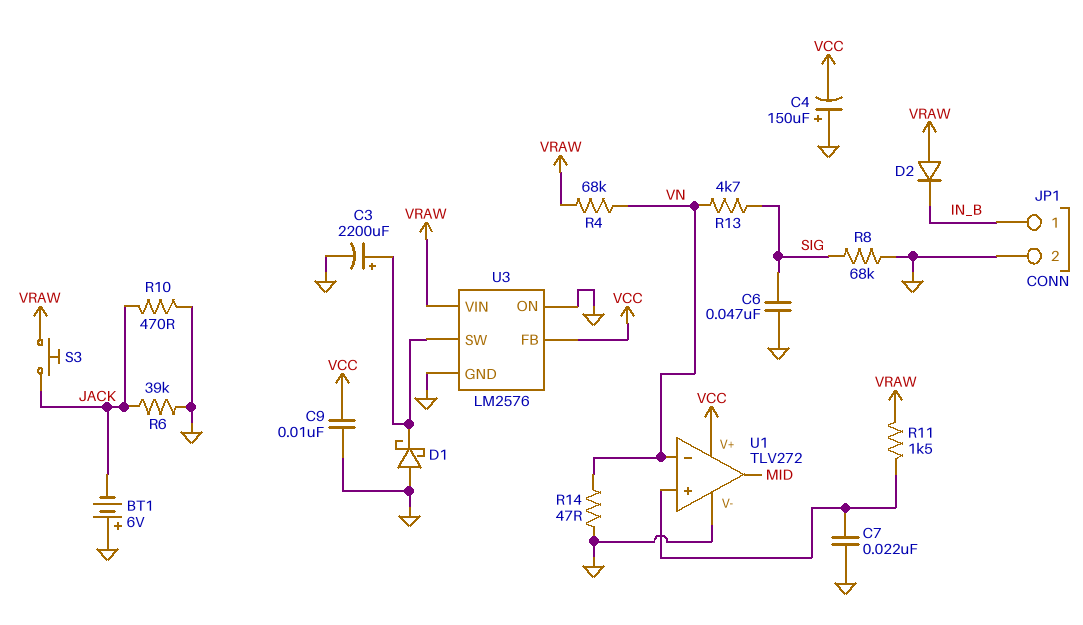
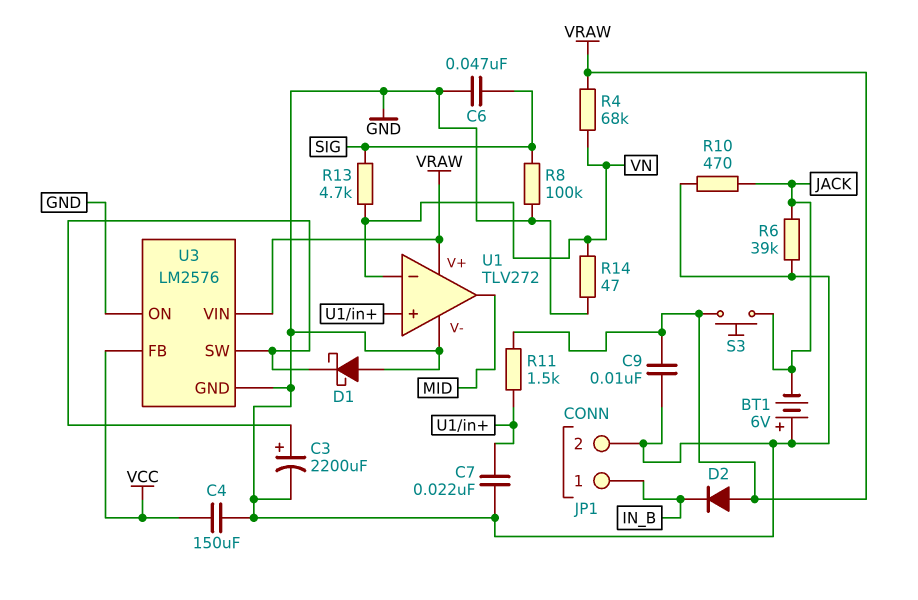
C4: 150uF (plus GND, minus VCC) -> 150uF (GND, VCC)
C9: 10nF (GND, VCC) -> 10nF (GND, VRAW)
R8: 68k (GND, SIG) -> 100k (GND, SIG)
U1 pin V+: VCC -> VRAW

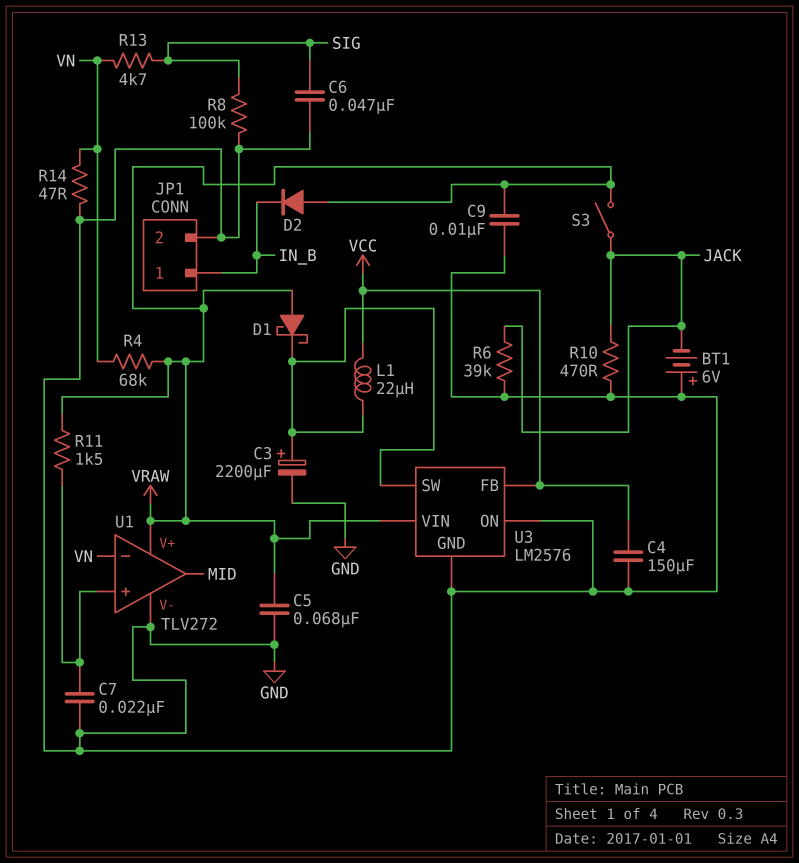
C5: none -> 68nF (GND, VRAW)
D1: schottky (A GND, K U3/SW) -> schottky (A VRAW, K U3/SW)
L1: none -> 22uH (U3/SW, VCC)
S3: button (JACK, VRAW) -> switch (JACK, VRAW)

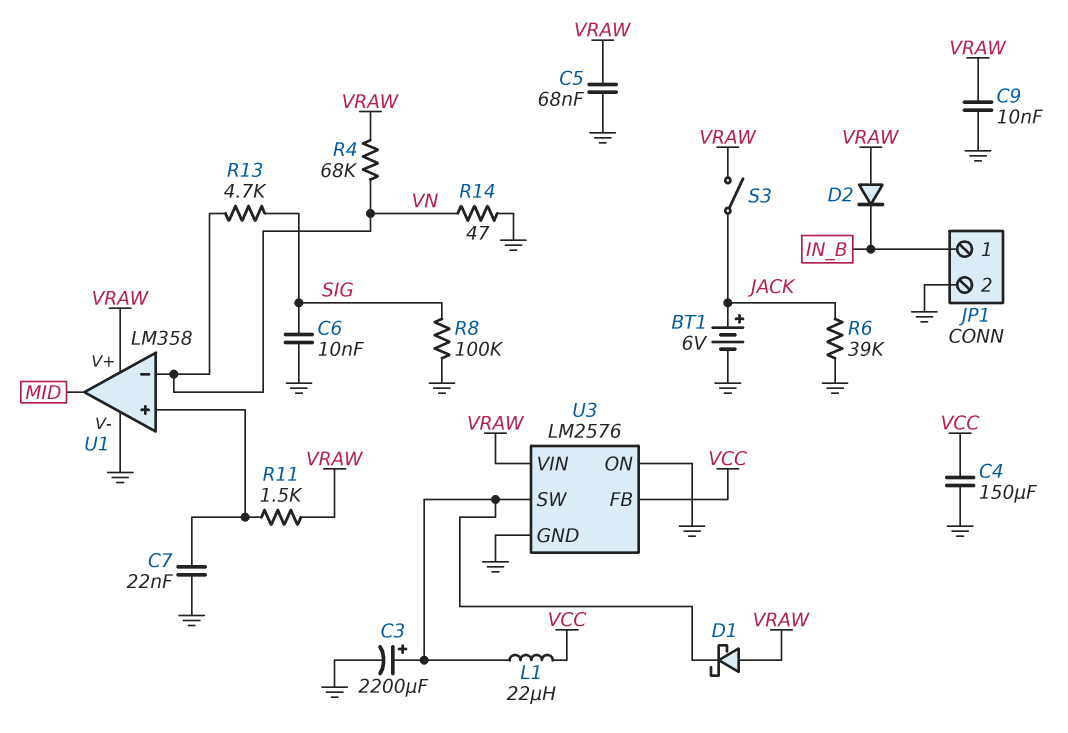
BT1: 6V (plus GND, minus JACK) -> 6V (plus JACK, minus GND)
C6: 47nF (GND, SIG) -> 10nF (GND, SIG)
R10: 470 (GND, JACK) -> none
U1: TLV272 -> LM358

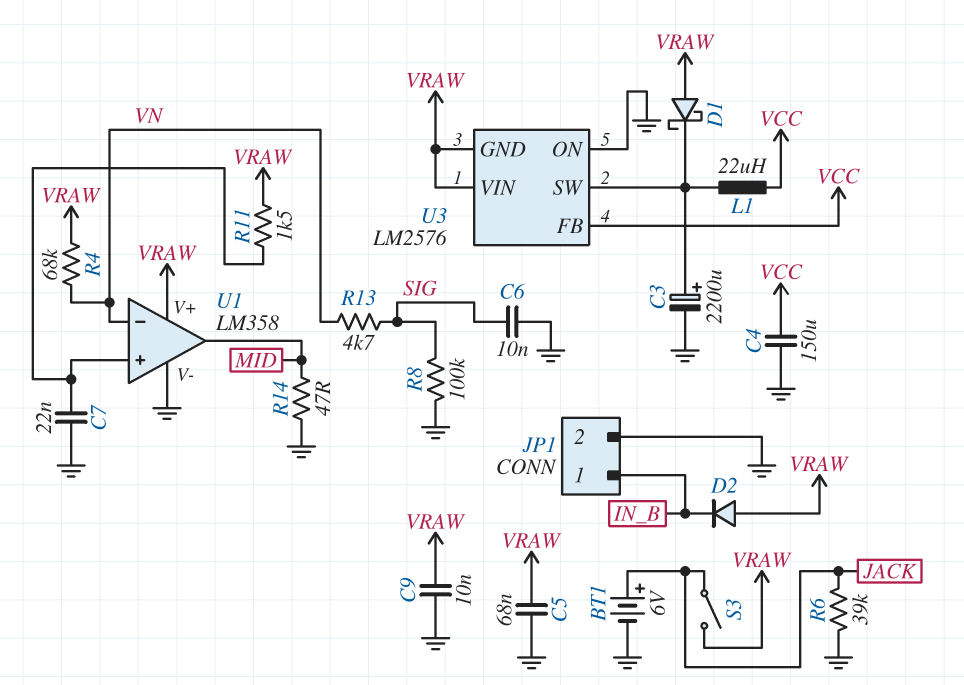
R14: 47 (GND, VN) -> 47 (GND, MID)
U3 pin GND: GND -> VRAW

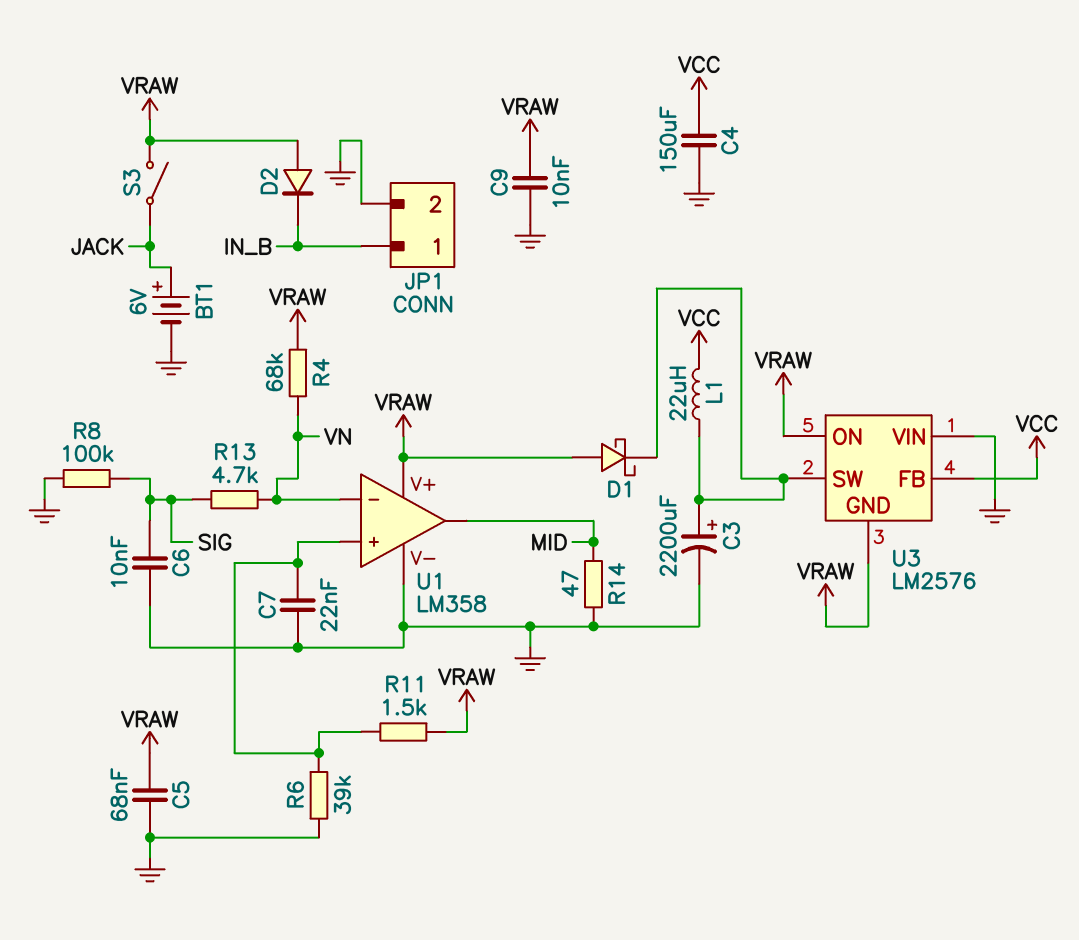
R6: 39k (GND, JACK) -> 39k (GND, U1/in+)
U3 pin ON: GND -> VRAW
U3 pin VIN: VRAW -> GND

